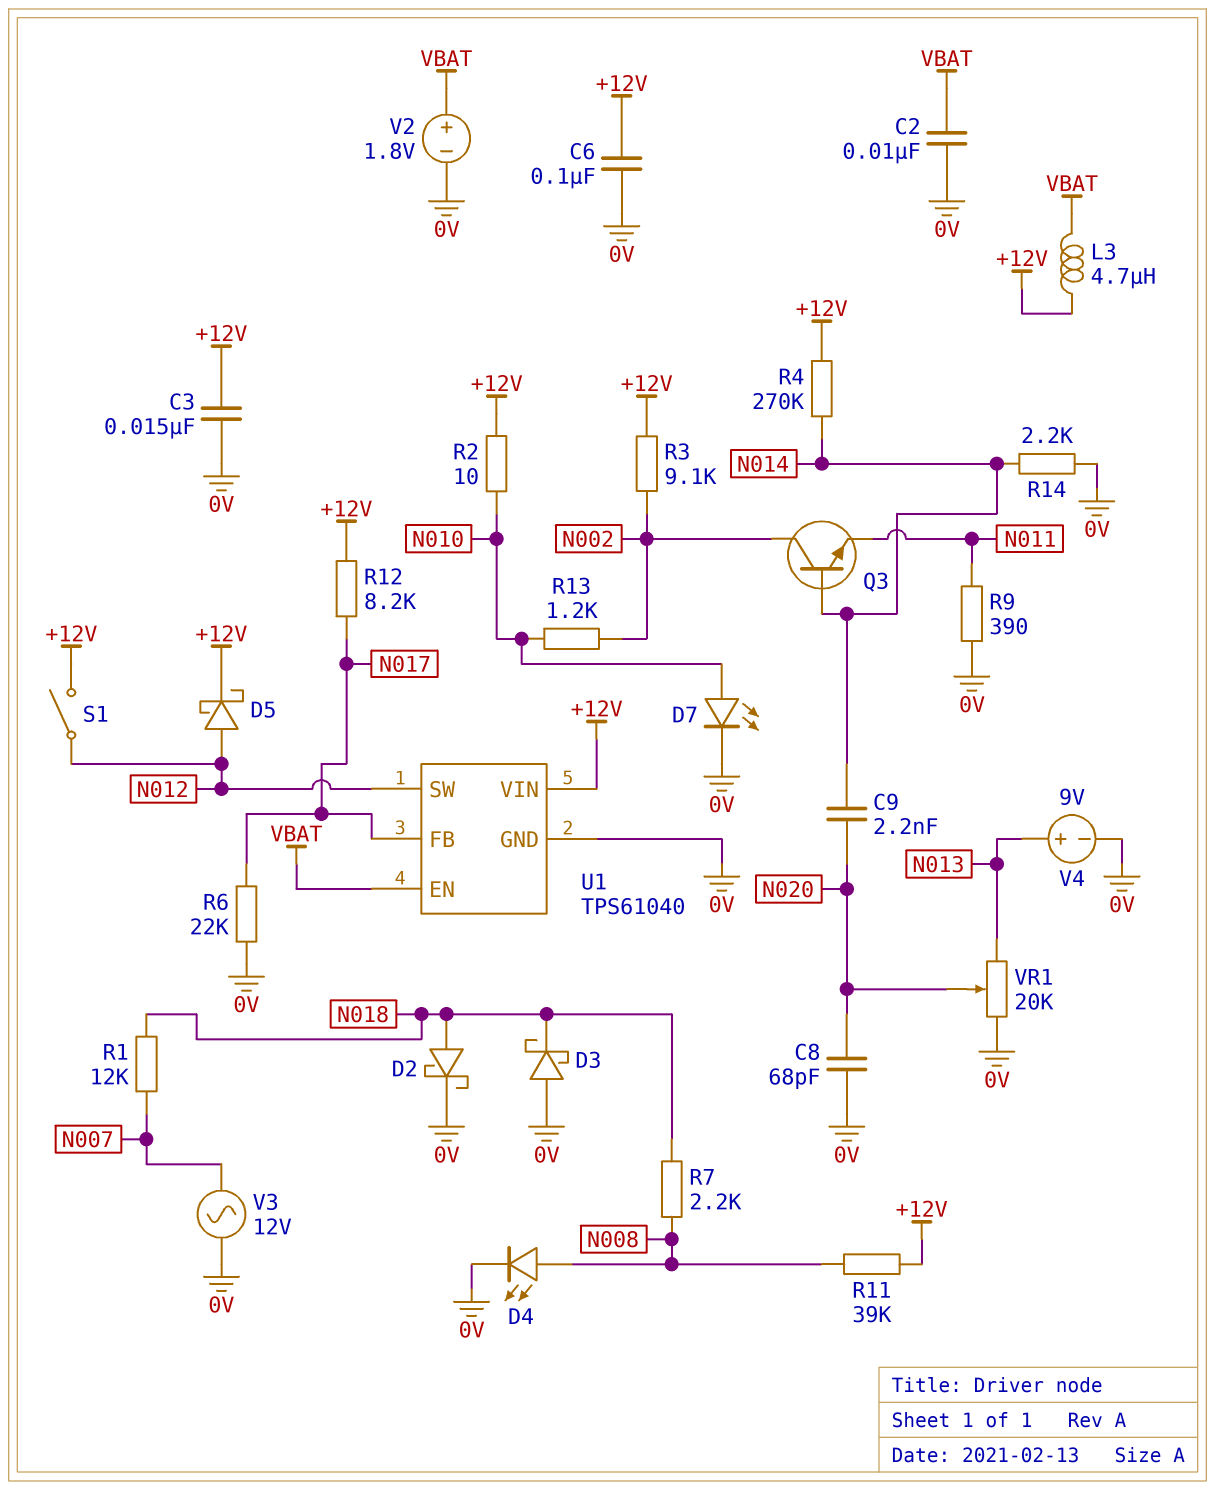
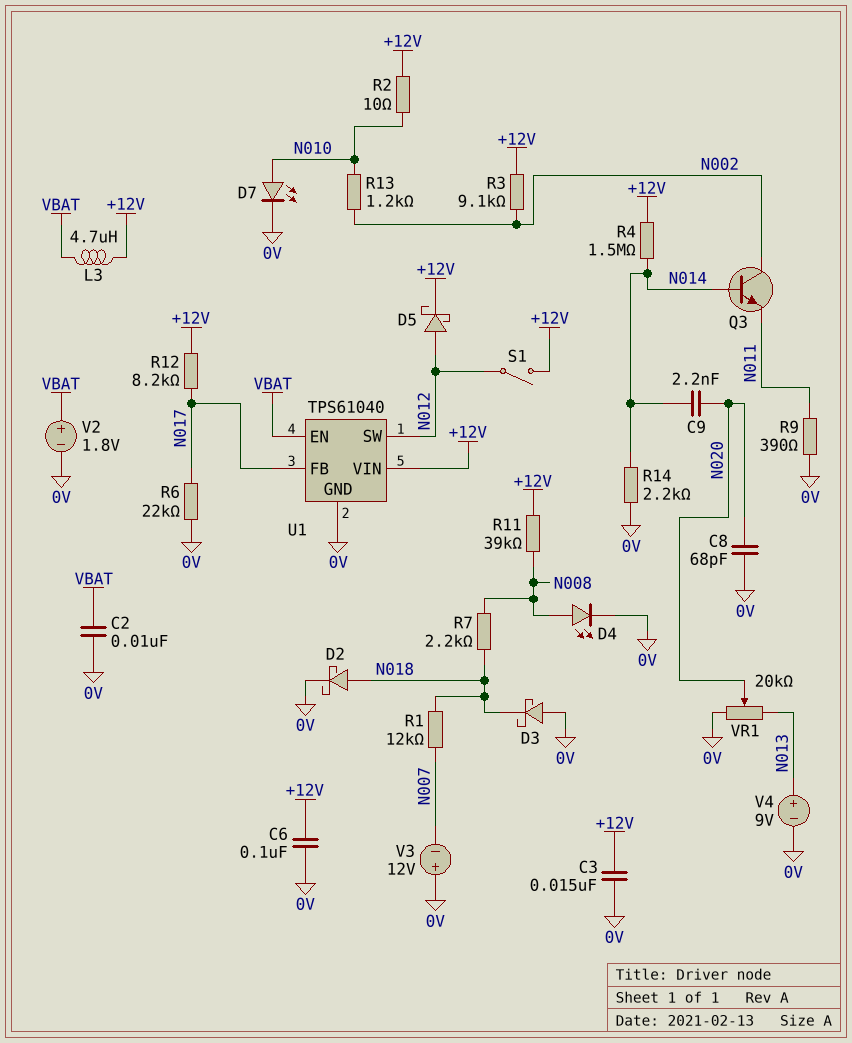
R4: 270k (+12V, N014) -> 1.5M (+12V, N014)
V3: AC 12V (0V, N007) -> 12V (plus 0V, minus N007)

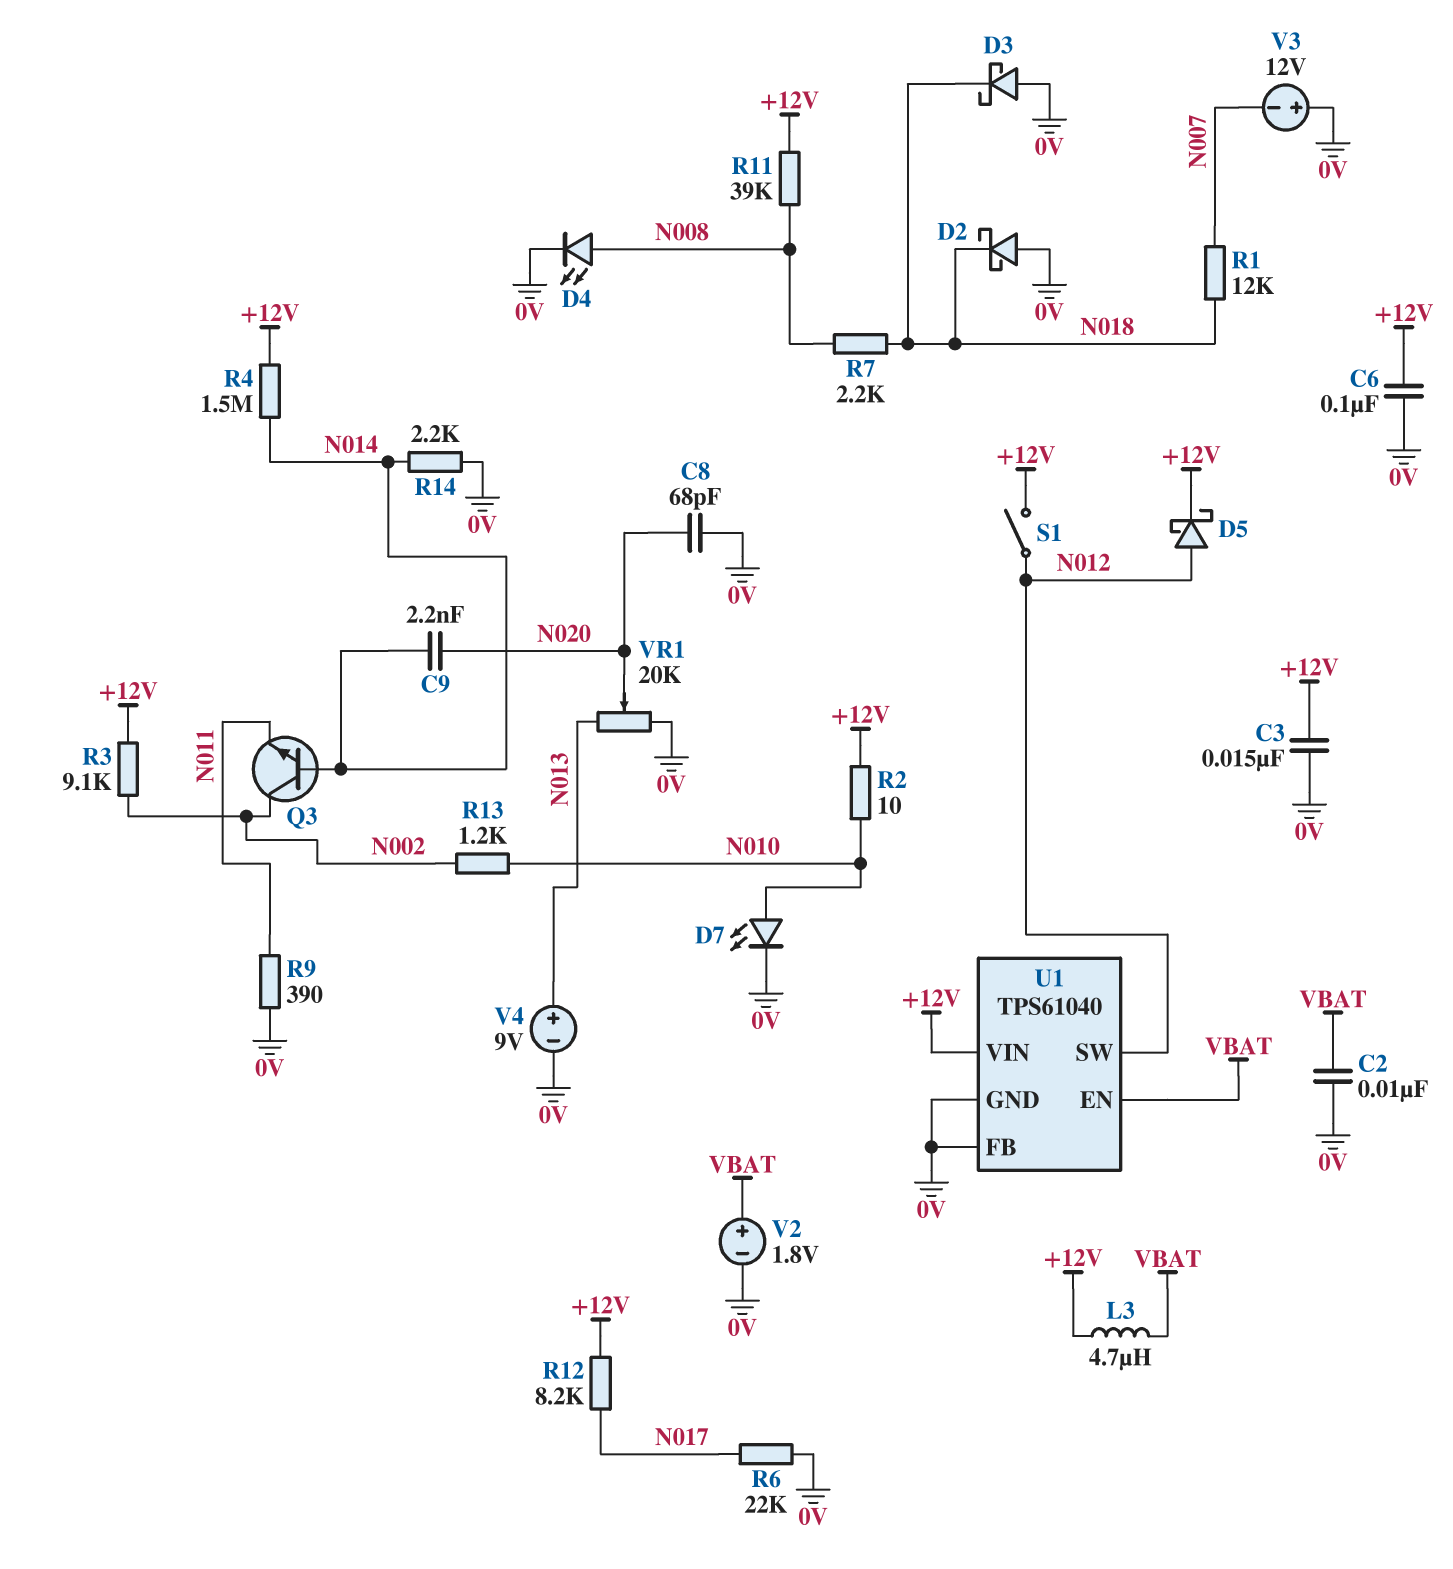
D2: schottky (A N018, K 0V) -> schottky (A 0V, K N018)
U1 pin FB: N017 -> 0V

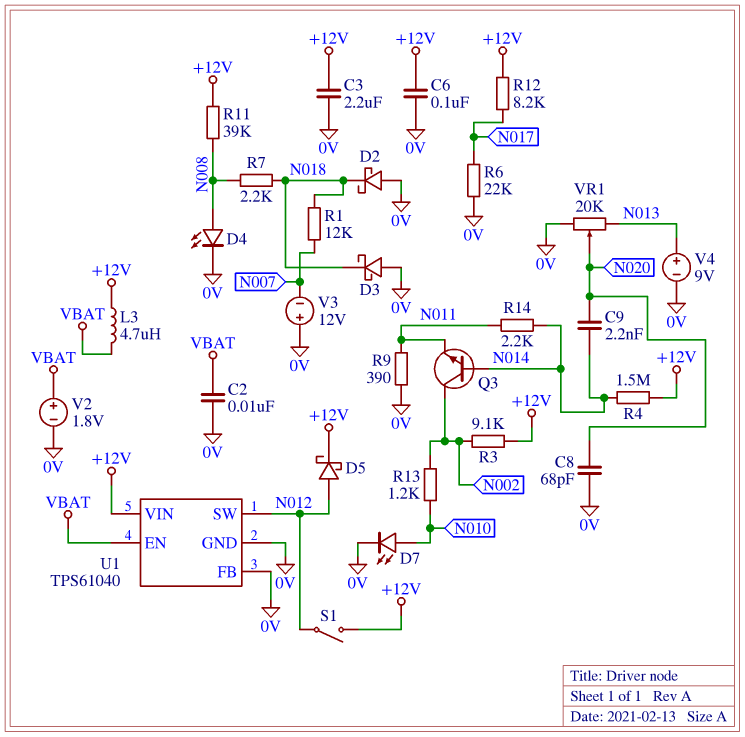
C3: 15nF (+12V, 0V) -> 2.2uF (+12V, 0V)
R2: 10 (+12V, N010) -> none
R14: 2.2k (0V, N014) -> 2.2k (N011, N014)

